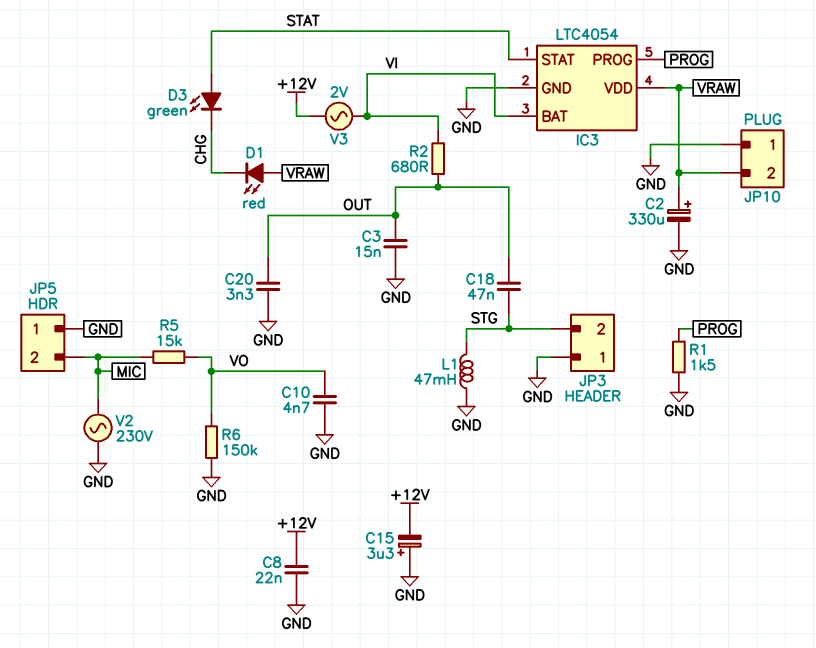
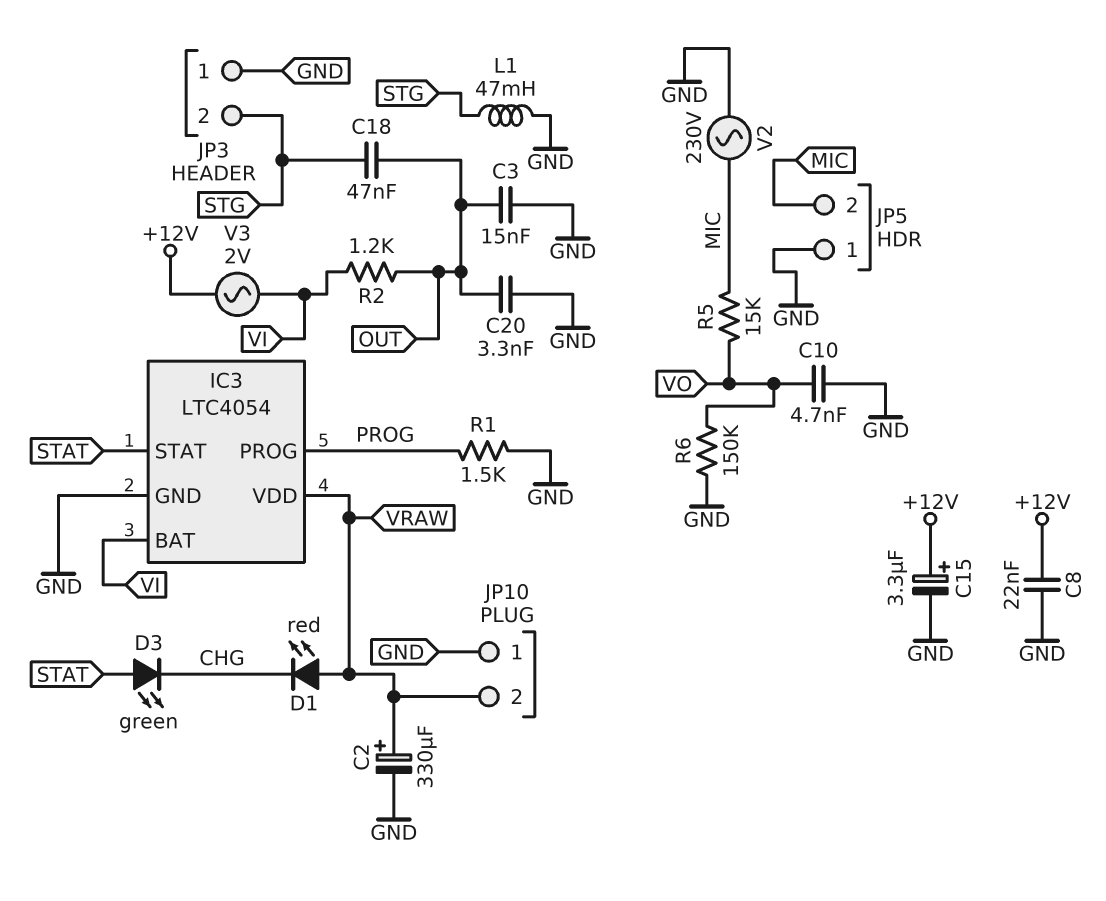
C15: 3.3uF (plus GND, minus +12V) -> 3.3uF (plus +12V, minus GND)
R2: 680 (OUT, VI) -> 1.2k (OUT, VI)

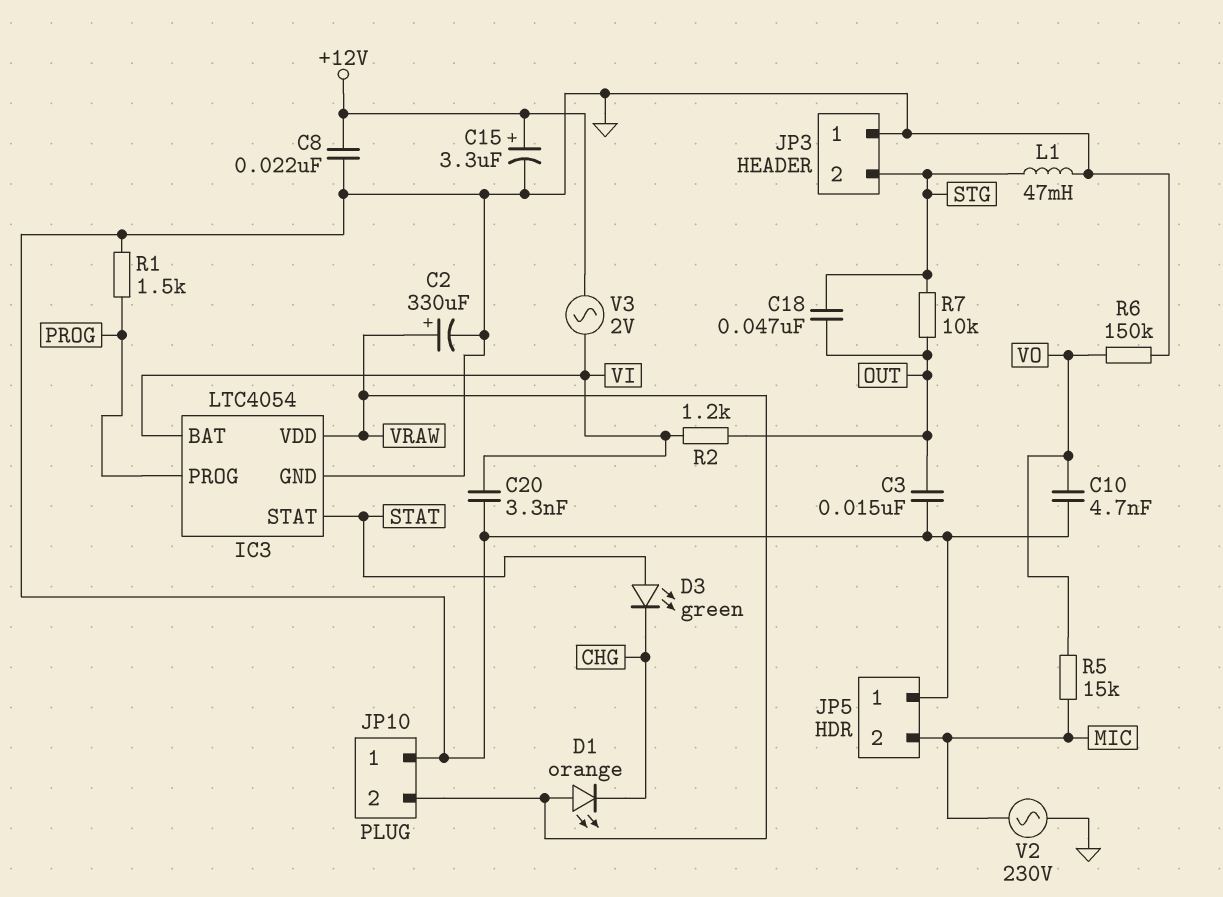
C20: 3.3nF (GND, OUT) -> 3.3nF (GND, VI)
D1: LED red (A VRAW, K CHG) -> LED orange (A VRAW, K CHG)
R7: none -> 10k (OUT, STG)

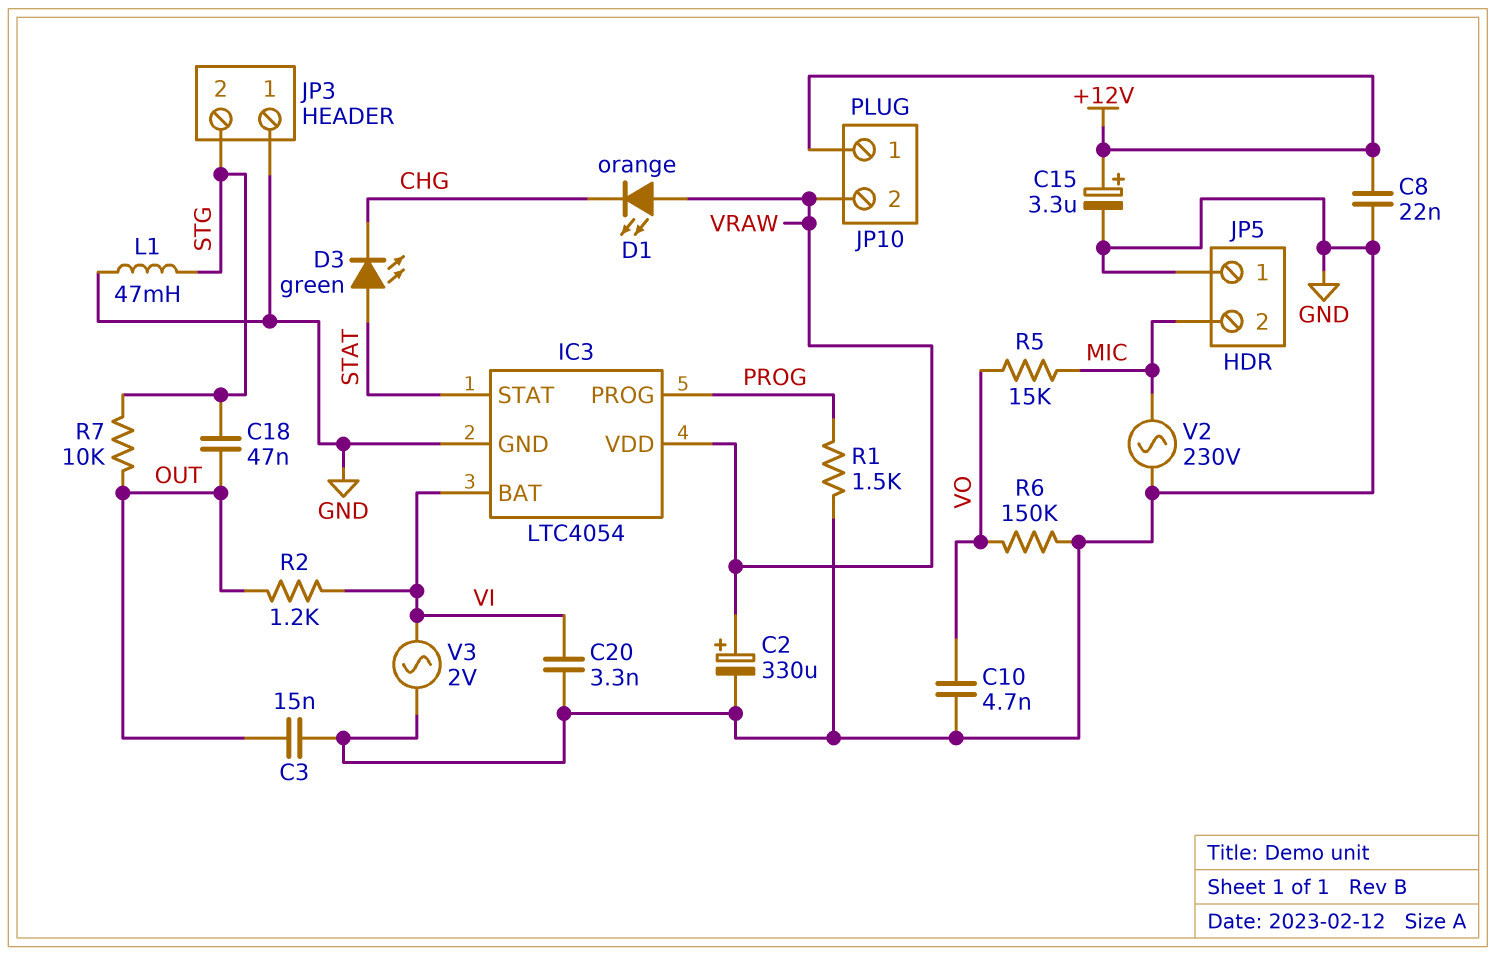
JP10 pin 1: GND -> +12V
V3: AC 2V (+12V, VI) -> AC 2V (GND, VI)

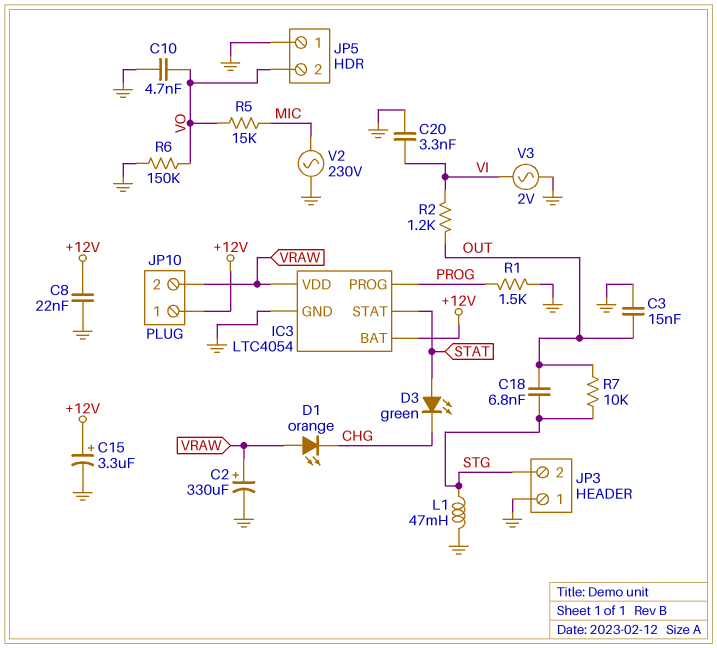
C18: 47nF (OUT, STG) -> 6.8nF (OUT, STG)
IC3 pin BAT: VI -> +12V
JP5 pin 2: MIC -> VO

